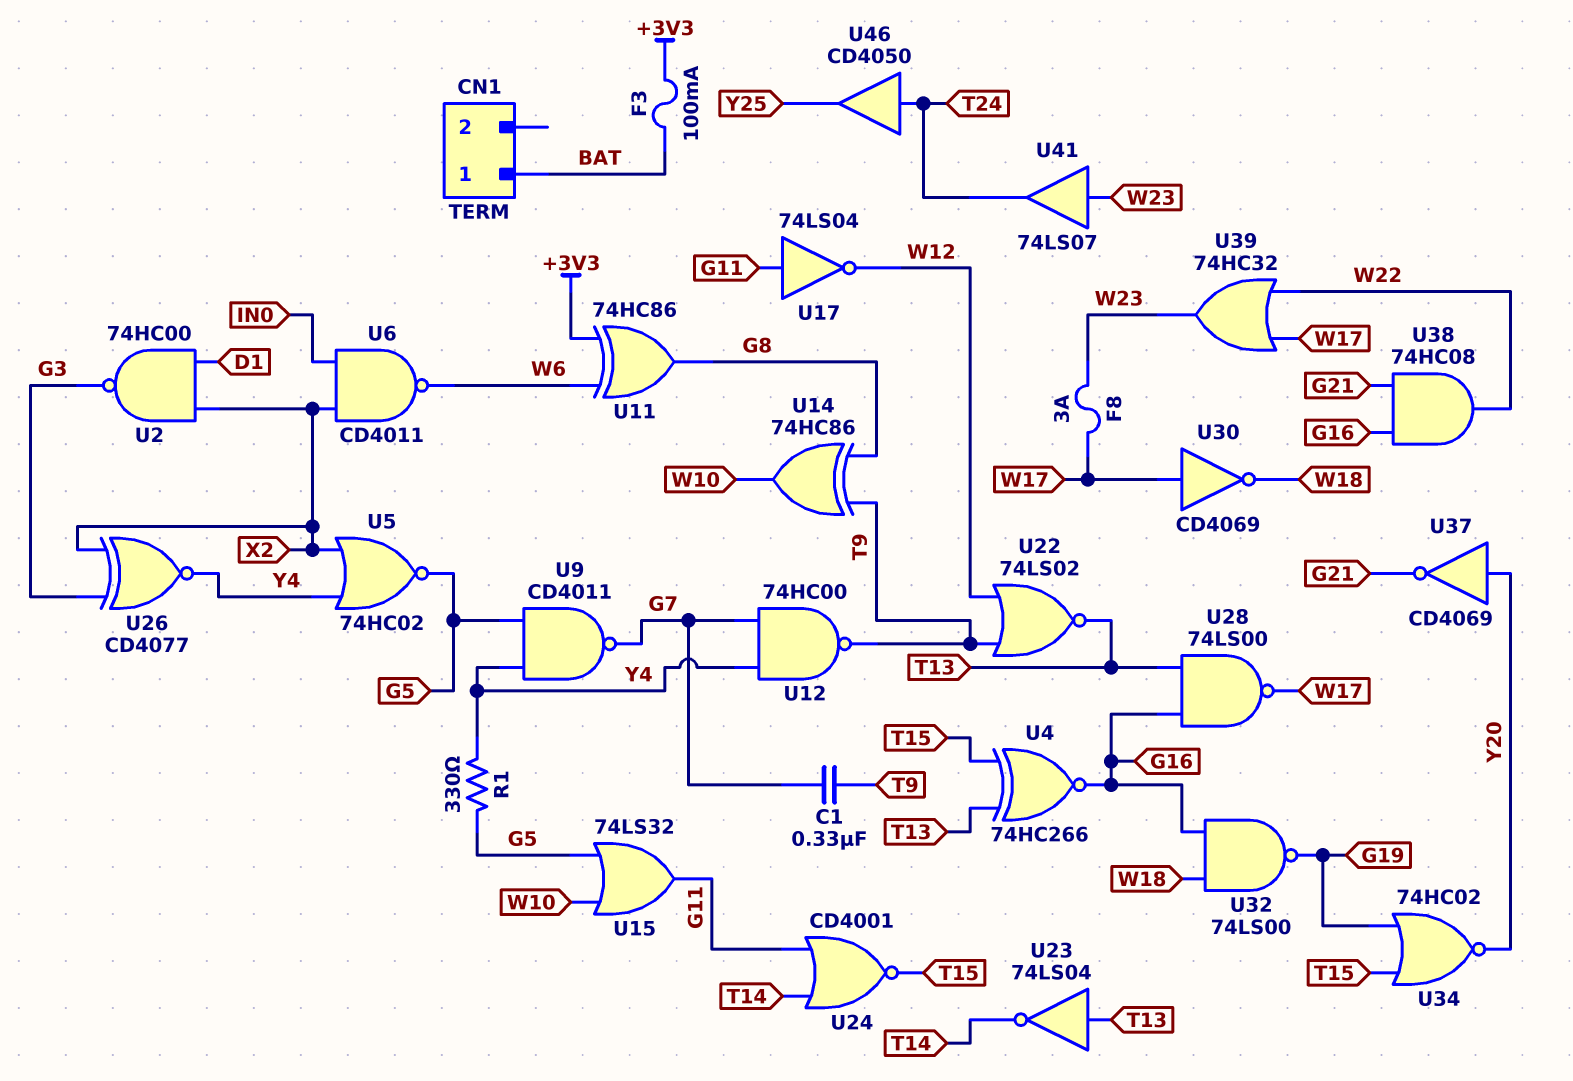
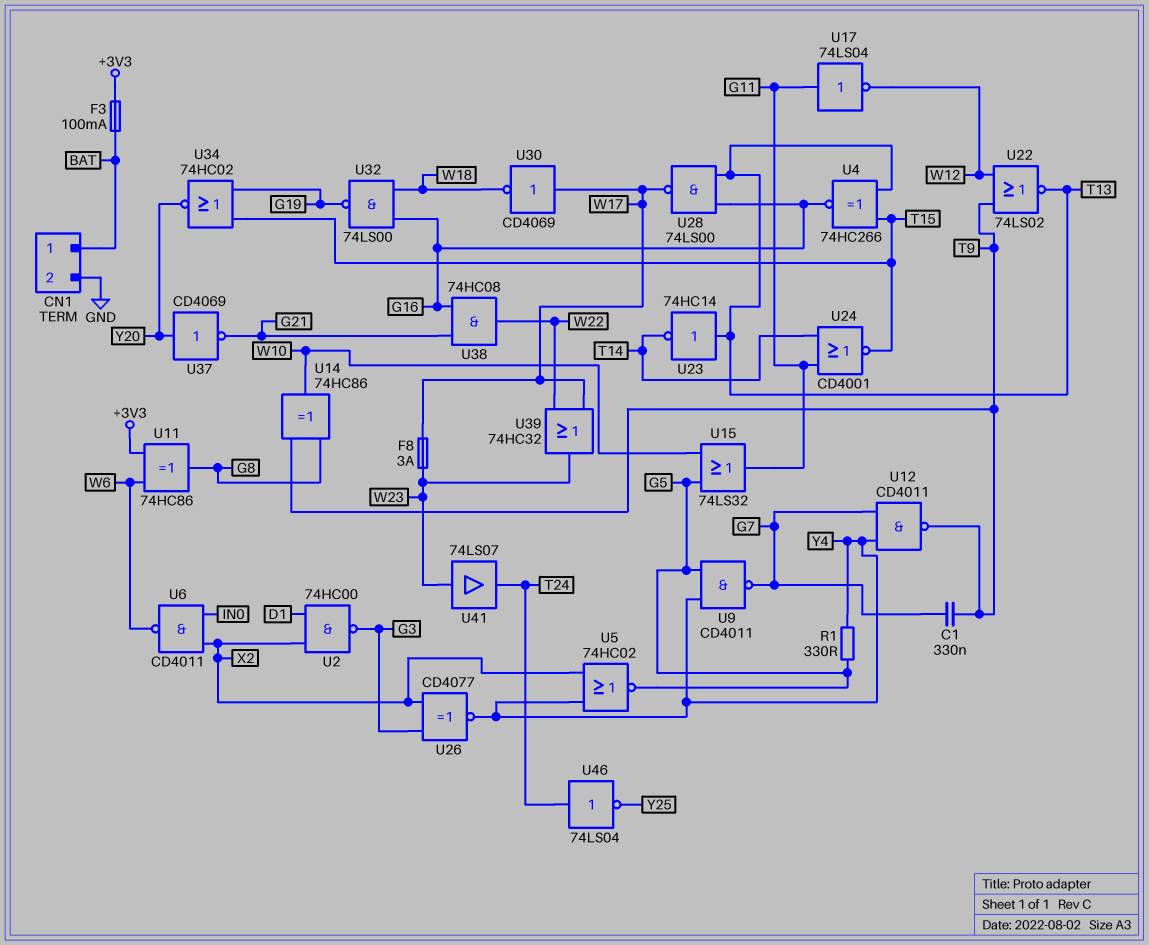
CN1 pin 2: none -> GND
U12: NAND 74HC00 (in G7, in Y4, out T9) -> NAND CD4011 (in G7, in Y4, out T9)
U23: NOT 74LS04 (in T13, out T14) -> NOT 74HC14 (in T13, out T14)
U46: buffer CD4050 (in T24, out Y25) -> NOT 74LS04 (in T24, out Y25)

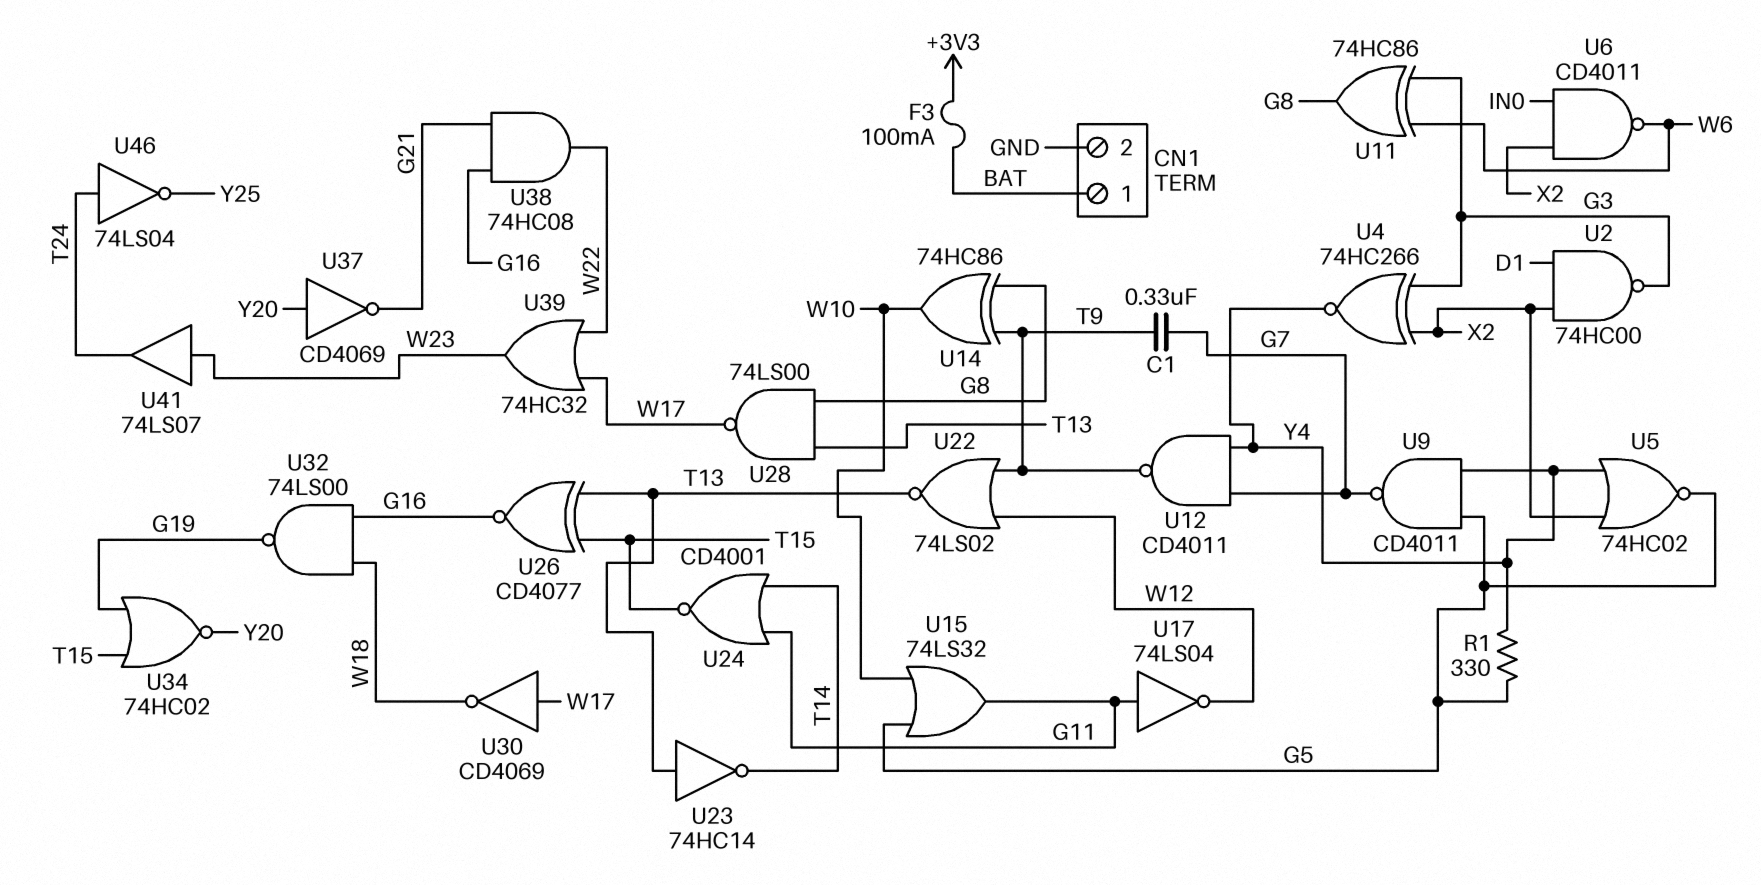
F8: 3A (W17, W23) -> none
U4: XNOR 74HC266 (in T13, in T15, out G16) -> XNOR 74HC266 (in G3, in X2, out Y4)
U11: XOR 74HC86 (in +3V3, in W6, out G8) -> XOR 74HC86 (in G3, in W6, out G8)
U26: XNOR CD4077 (in G3, in X2, out Y4) -> XNOR CD4077 (in T13, in T15, out G16)
U28: NAND 74LS00 (in G16, in T13, out W17) -> NAND 74LS00 (in G8, in T13, out W17)

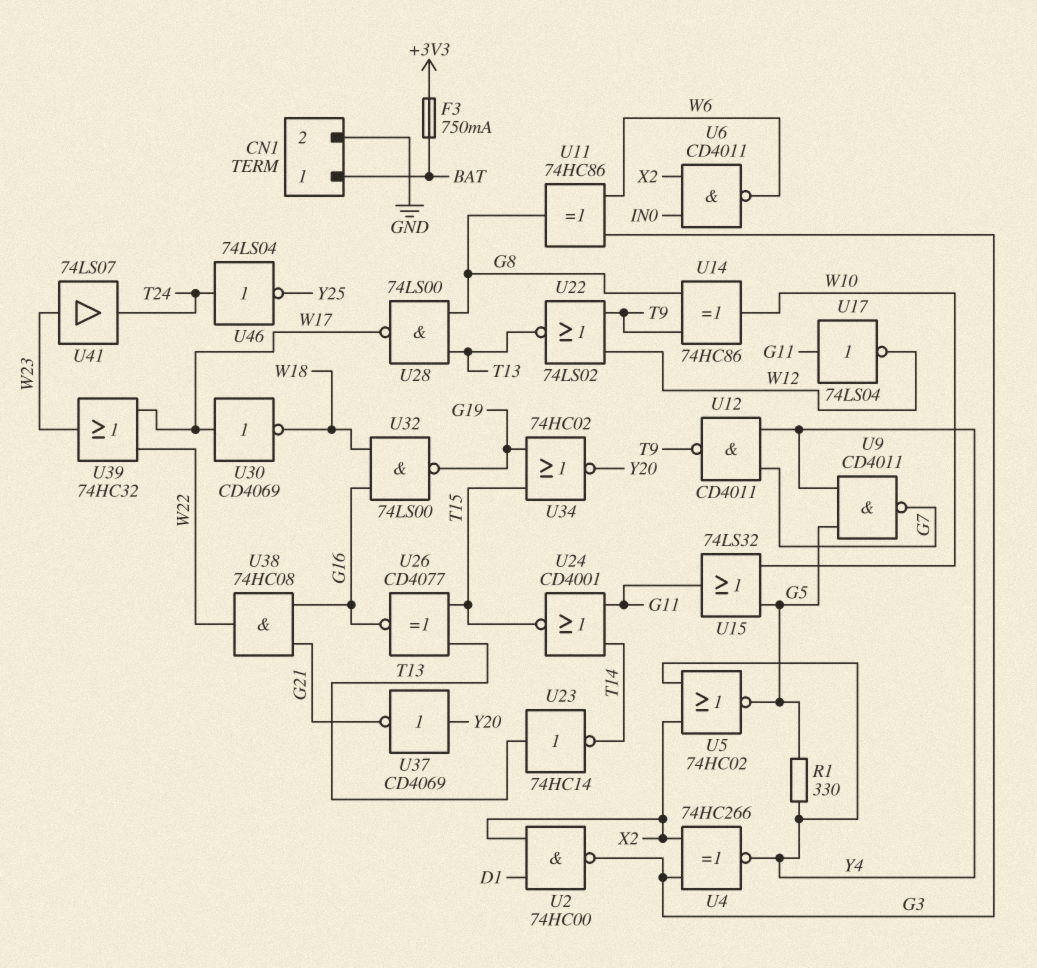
C1: 330nF (G7, T9) -> none
F3: 100mA (+3V3, BAT) -> 750mA (+3V3, BAT)

